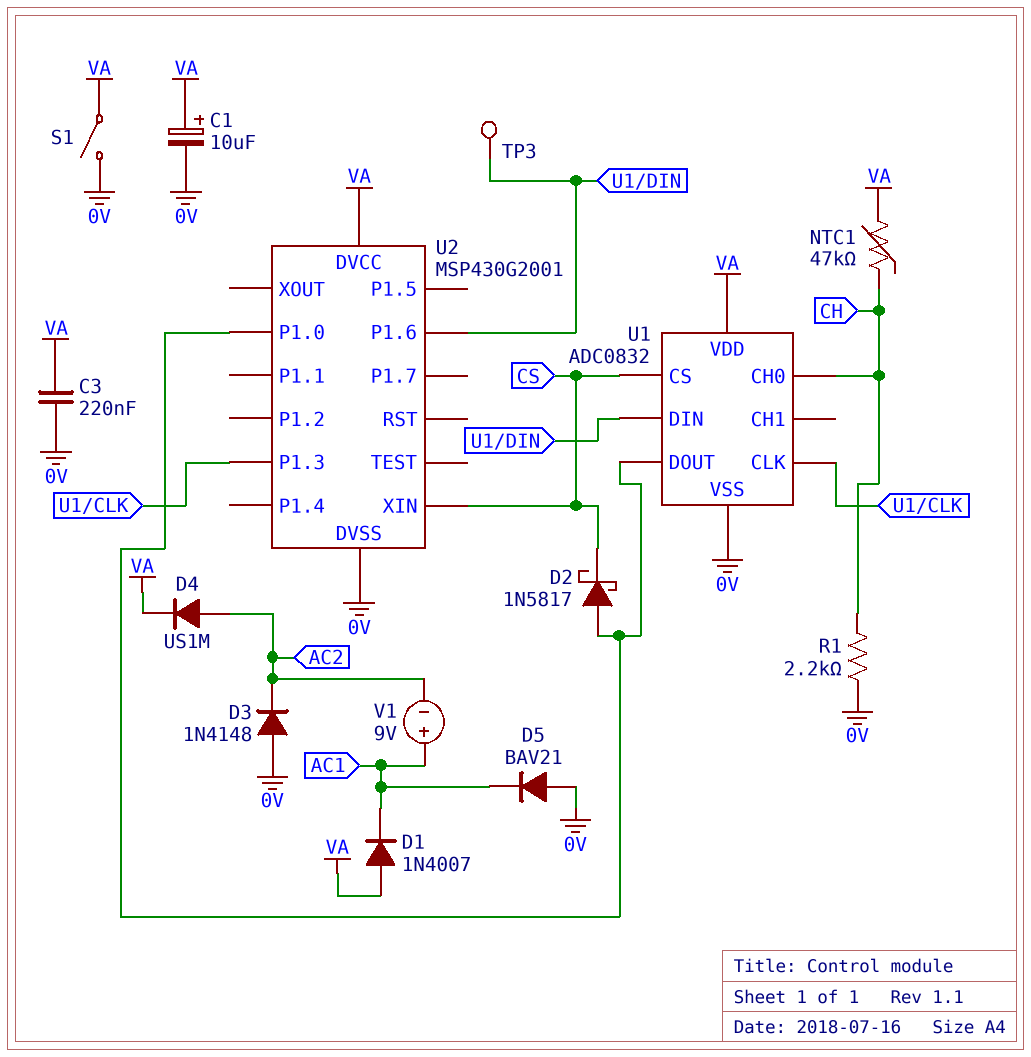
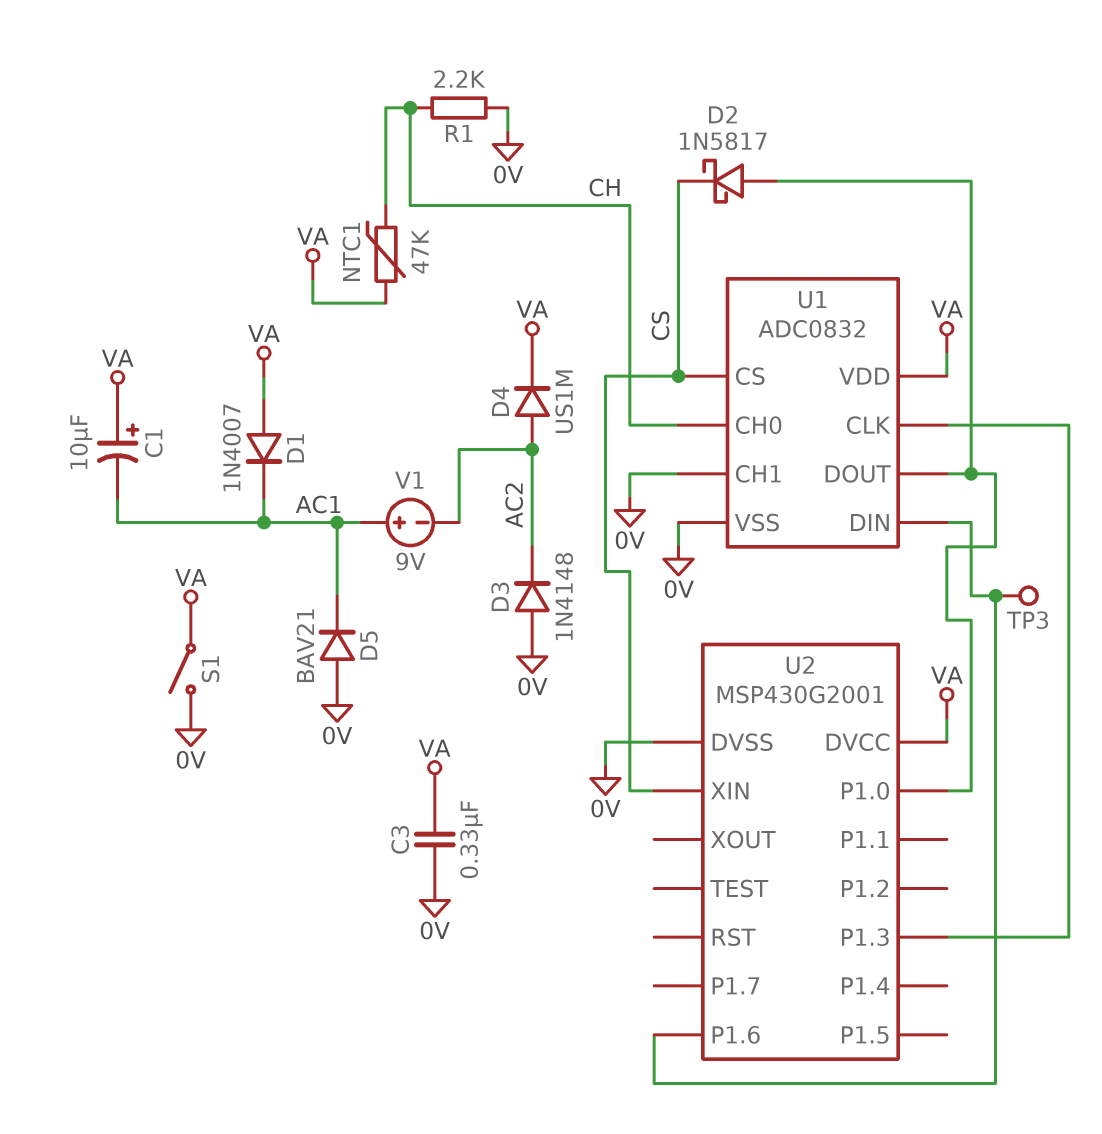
C1: 10uF (plus VA, minus 0V) -> 10uF (plus VA, minus AC1)
C3: 220nF (0V, VA) -> 330nF (0V, VA)
U1 pin CH1: none -> 0V

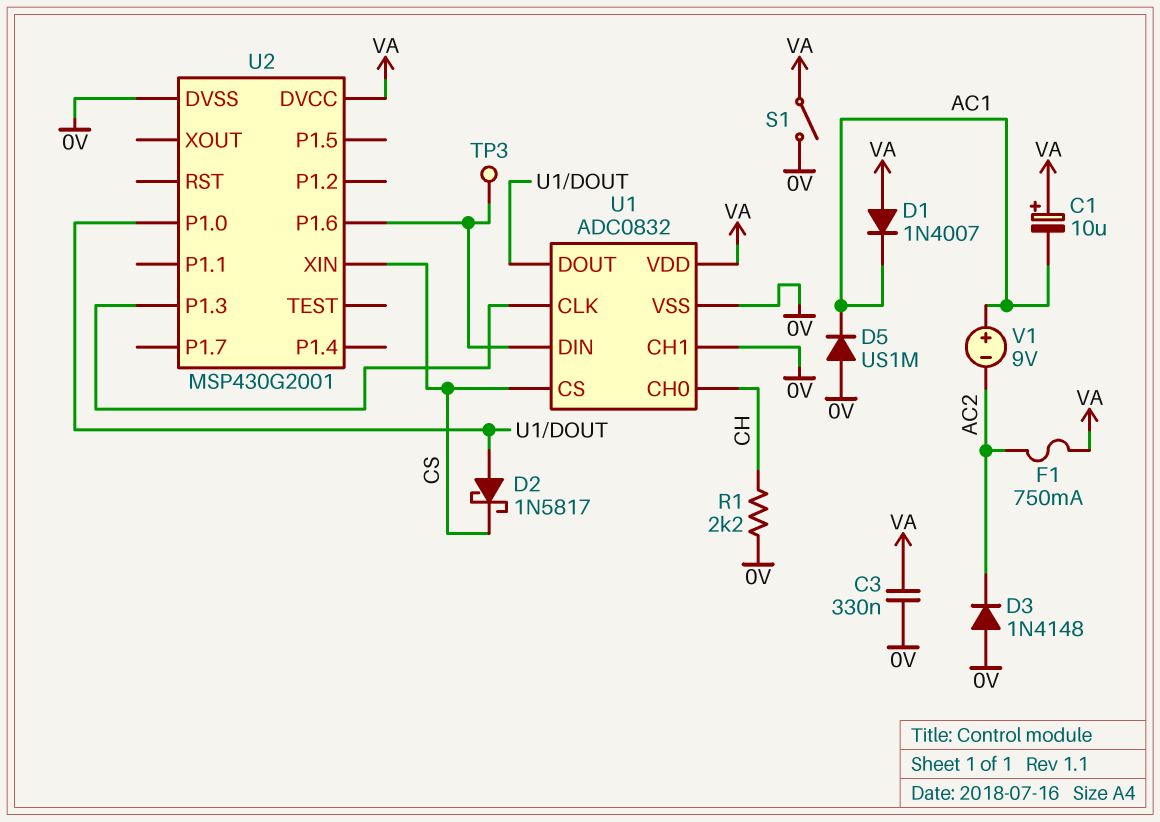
D4: diode US1M (A AC2, K VA) -> none
D5: diode BAV21 (A 0V, K AC1) -> diode US1M (A 0V, K AC1)
F1: none -> 750mA (AC2, VA)
NTC1: 47k (CH, VA) -> none

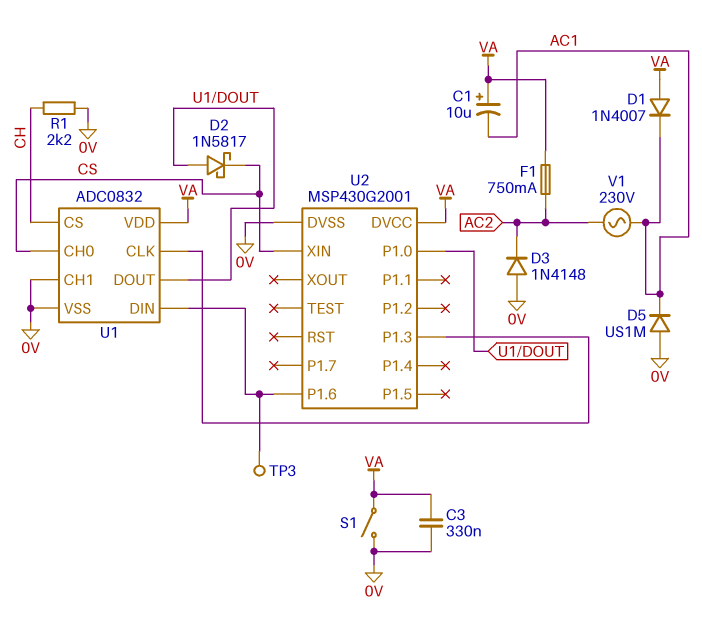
U1 pin CH0: CH -> CS
U1 pin CS: CS -> CH
V1: 9V (plus AC1, minus AC2) -> AC 230V (AC1, AC2)

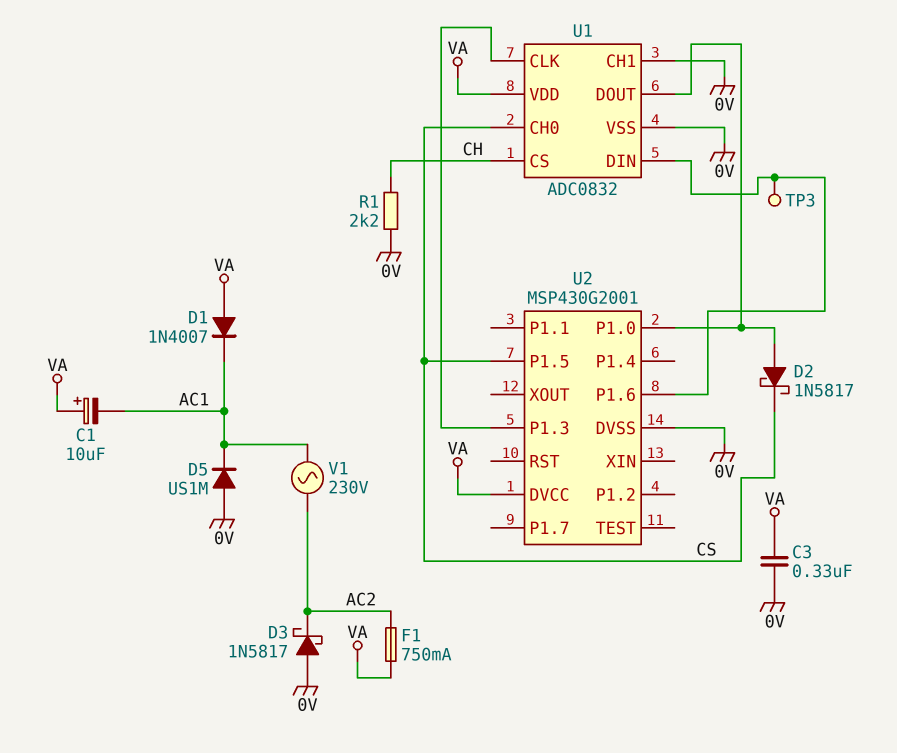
D3: diode 1N4148 (A 0V, K AC2) -> schottky 1N5817 (A 0V, K AC2)
S1: switch (0V, VA) -> none
U2 pin P1.5: none -> CS
U2 pin XIN: CS -> none

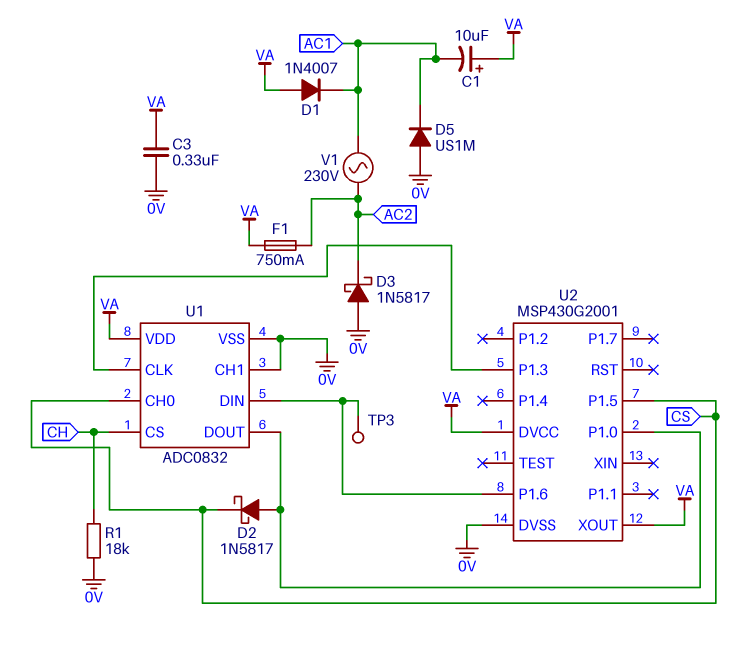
R1: 2.2k (0V, CH) -> 18k (0V, CH)
U2 pin XOUT: none -> VA

